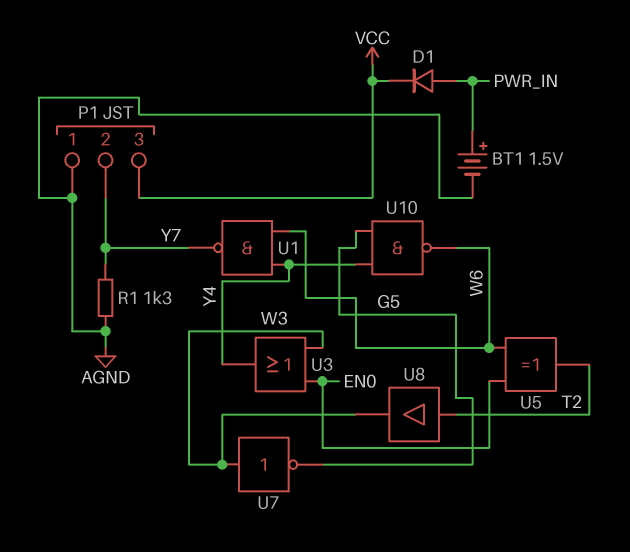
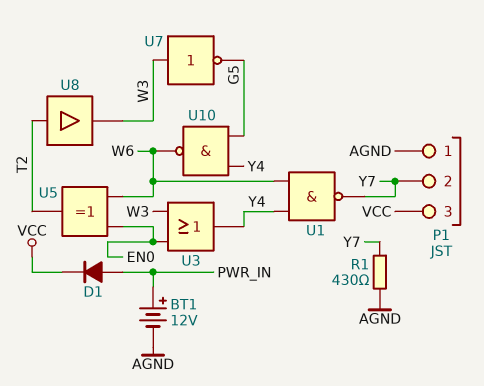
BT1: 1.5V (plus PWR_IN, minus AGND) -> 12V (plus PWR_IN, minus AGND)
R1: 1.3k (AGND, Y7) -> 430 (AGND, Y7)

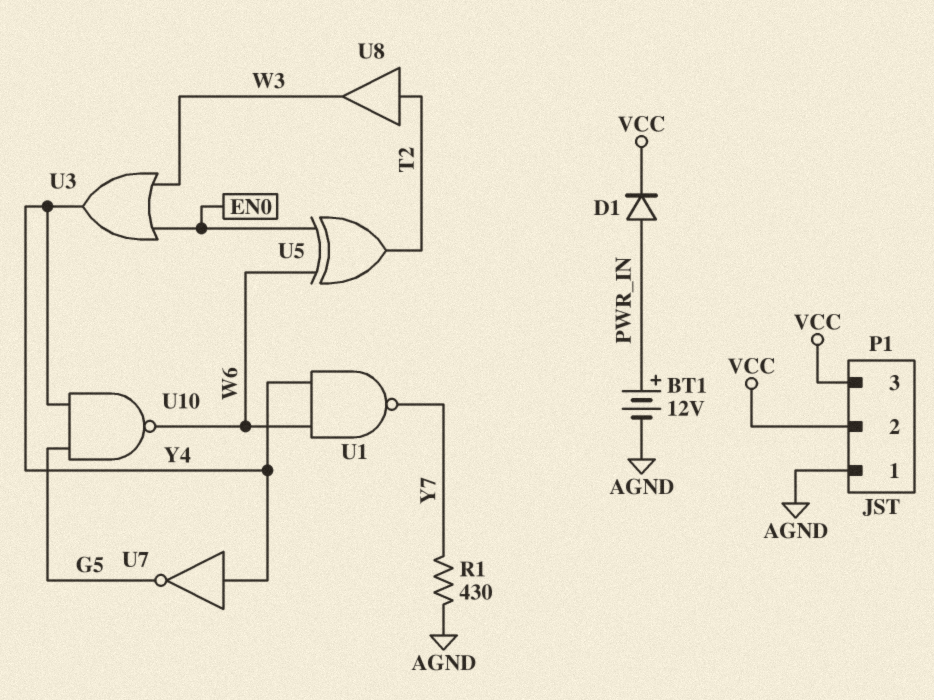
P1 pin 2: Y7 -> VCC
U7: NOT (in W3, out G5) -> NOT (in Y4, out G5)

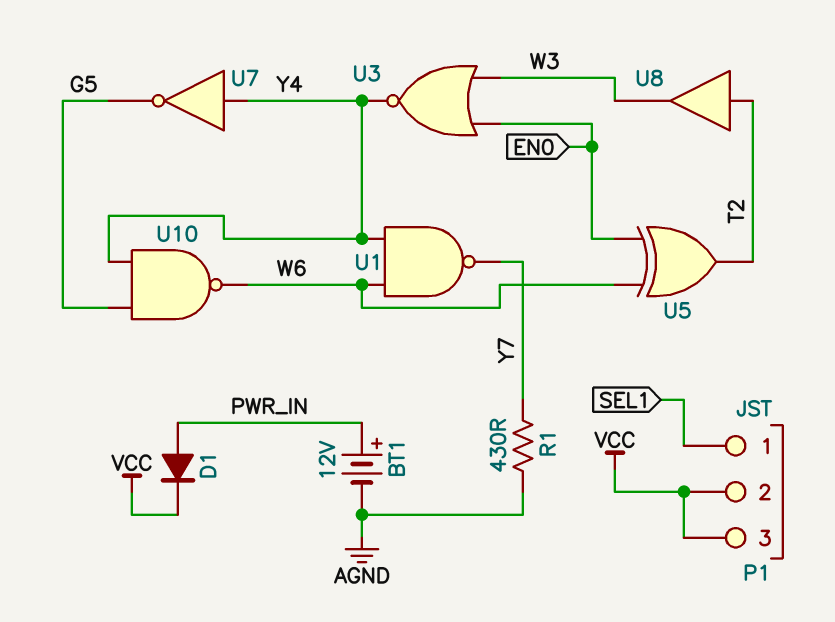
P1 pin 1: AGND -> SEL1
U3: OR (in EN0, in W3, out Y4) -> NOR (in EN0, in W3, out Y4)

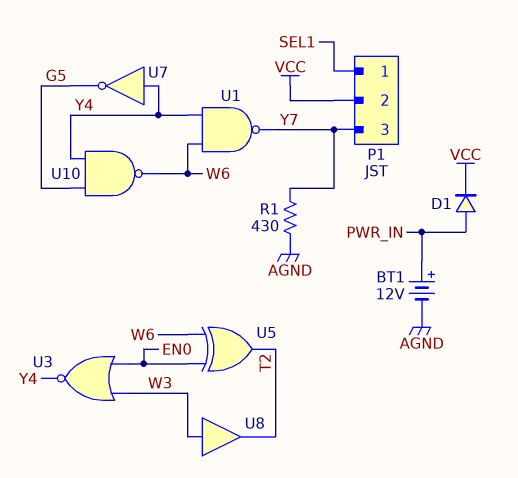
P1 pin 3: VCC -> Y7
U8: buffer (in T2, out W3) -> buffer (in W3, out T2)

